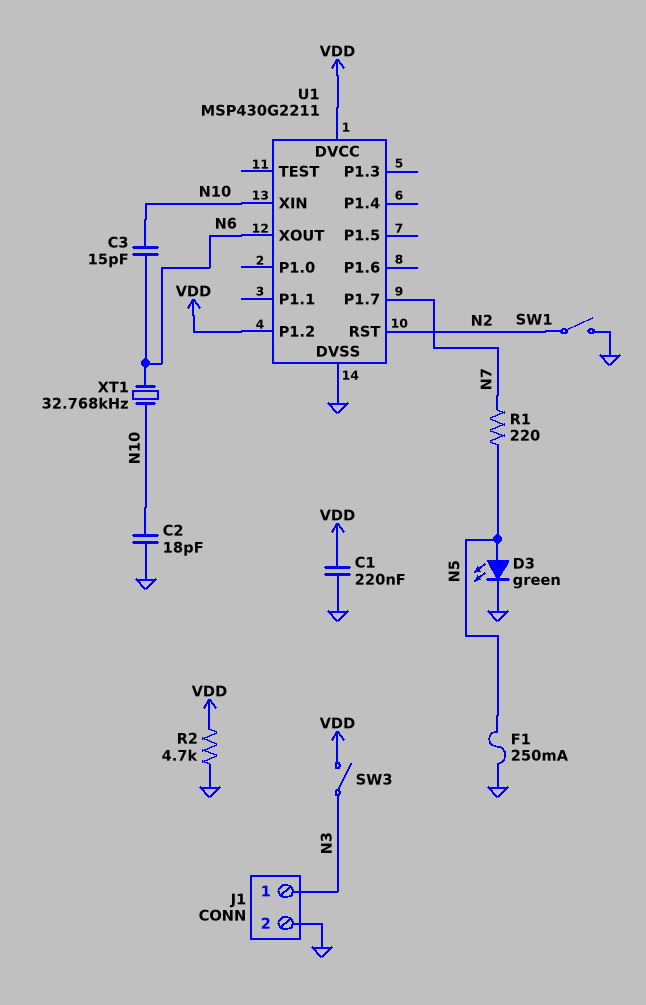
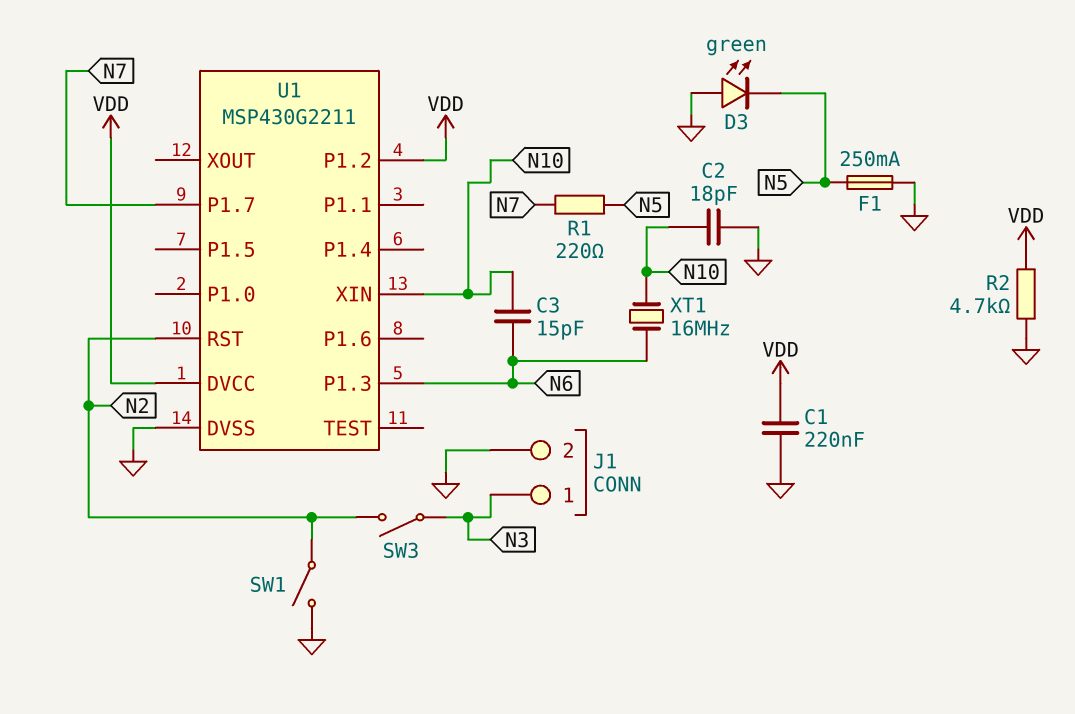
D3: LED green (A N5, K GND) -> LED green (A GND, K N5)
SW3: switch (N3, VDD) -> switch (N2, N3)
U1 pin P1.3: none -> N6
U1 pin XOUT: N6 -> none
XT1: 32.768kHz (N6, N10) -> 16MHz (N6, N10)

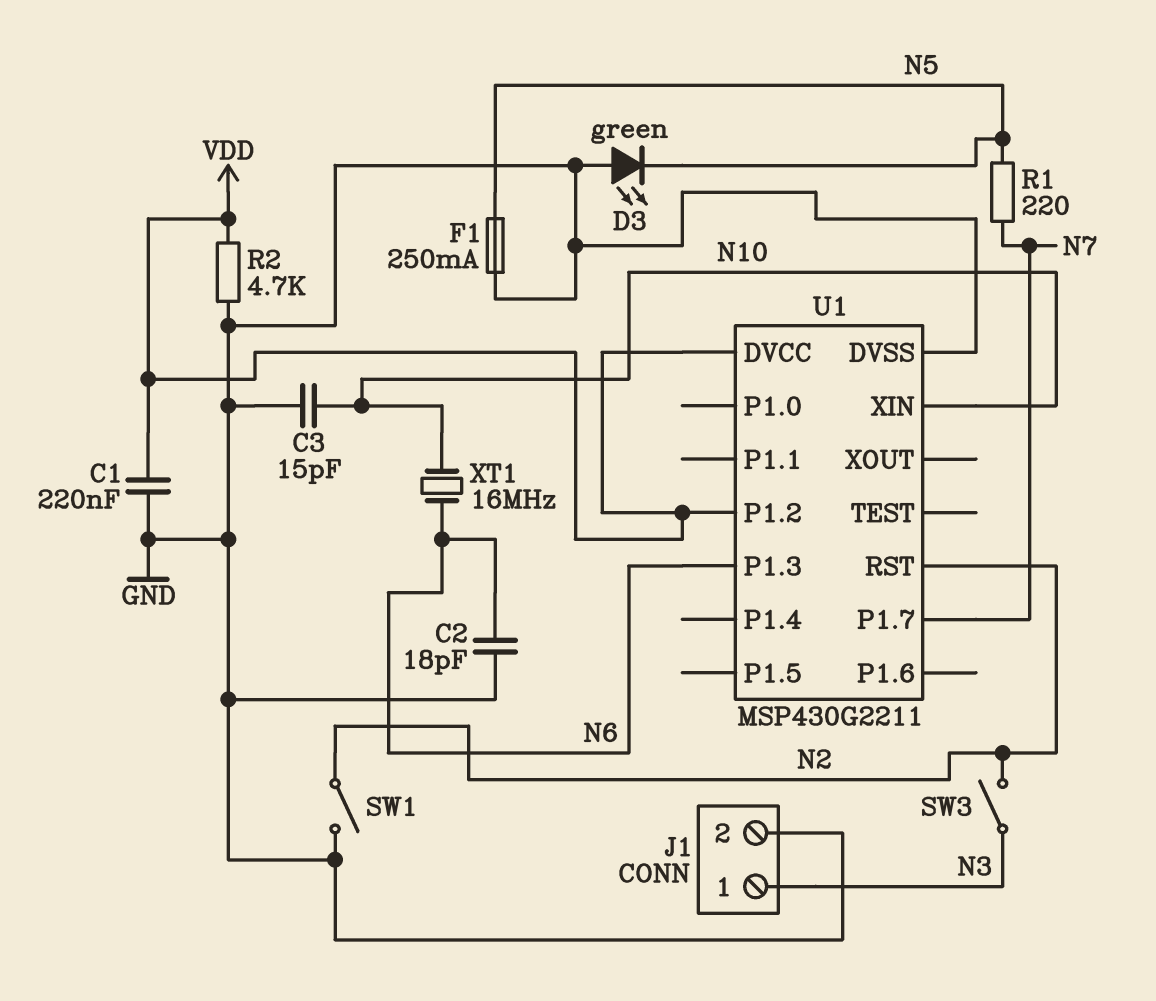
C2: 18pF (GND, N10) -> 18pF (GND, N6)
C3: 15pF (N6, N10) -> 15pF (GND, N10)

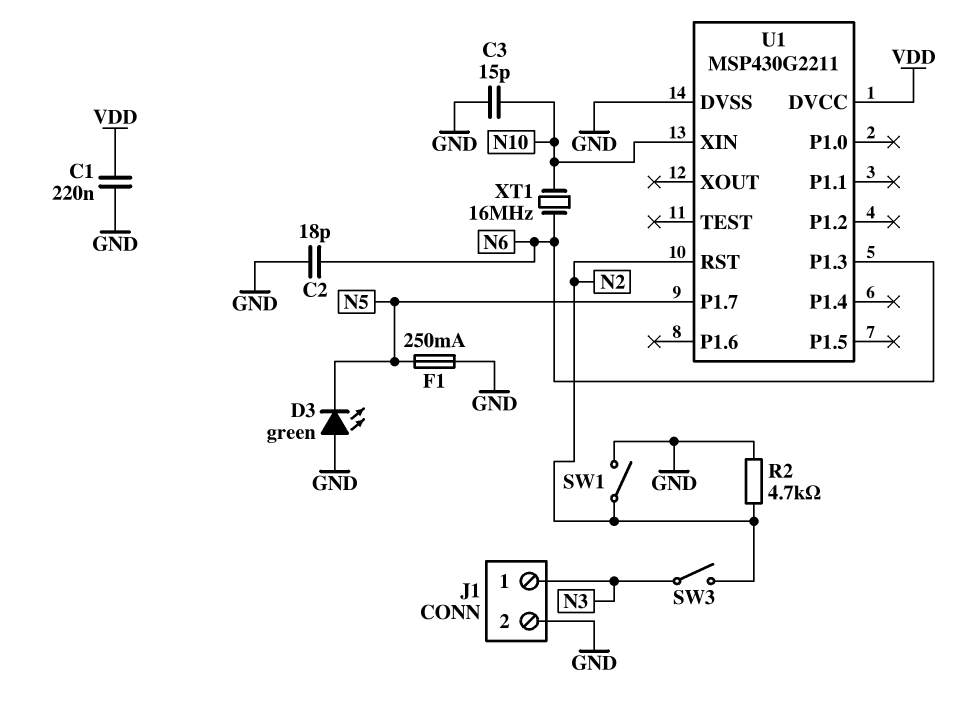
R1: 220 (N5, N7) -> none
R2: 4.7k (GND, VDD) -> 4.7k (GND, N2)
U1 pin P1.2: VDD -> none
U1 pin P1.7: N7 -> N5

